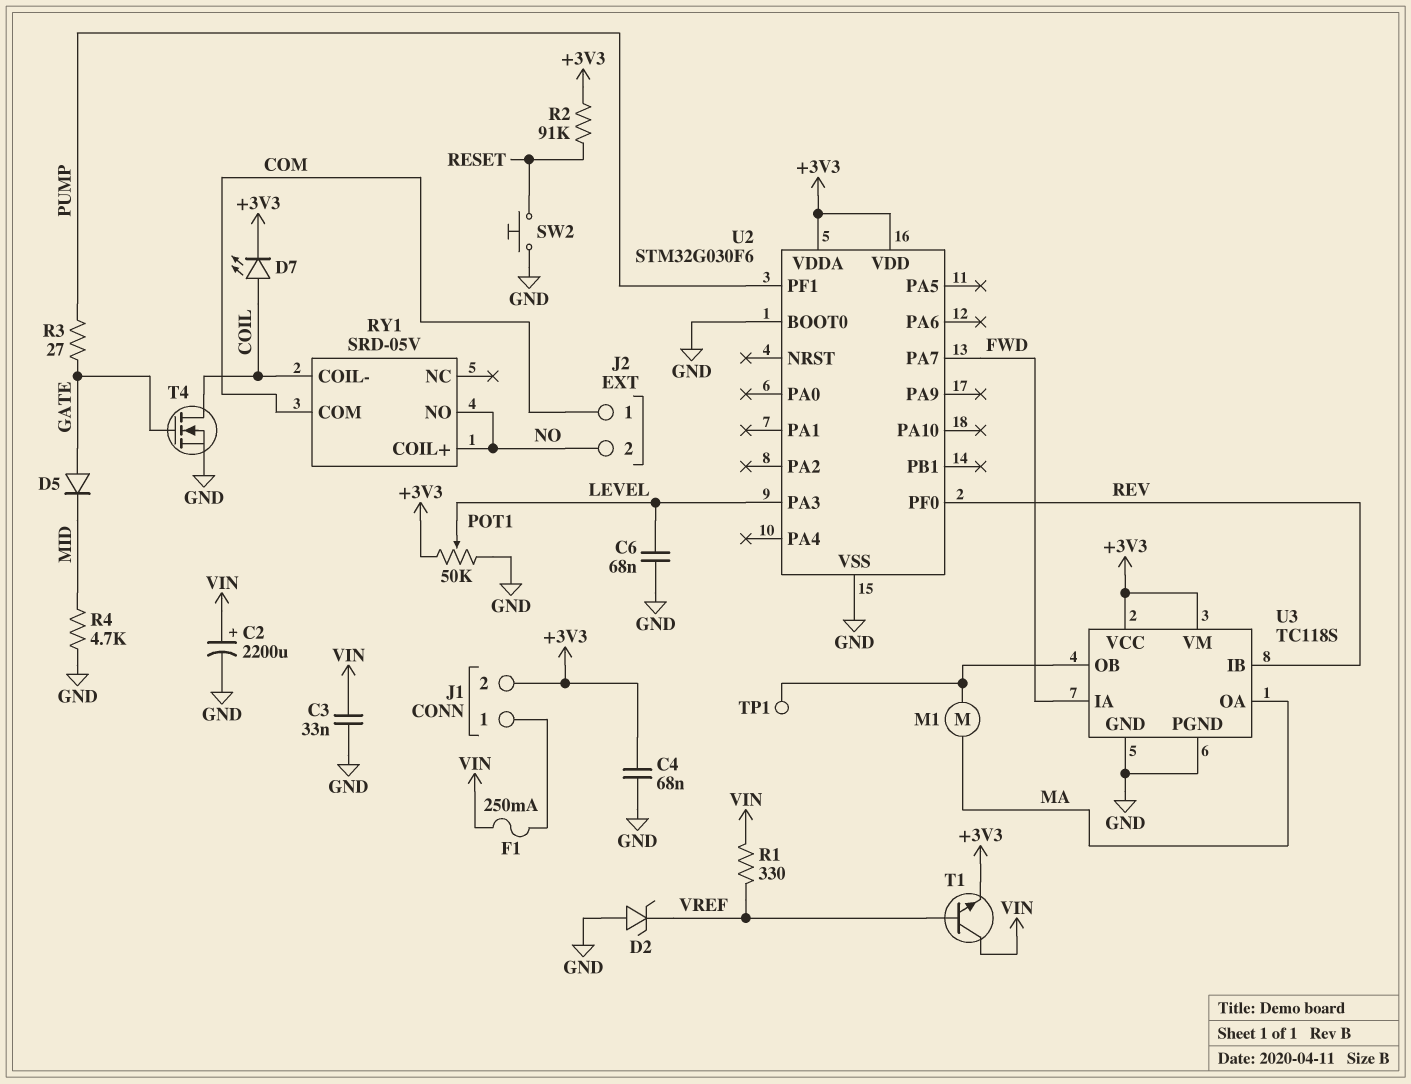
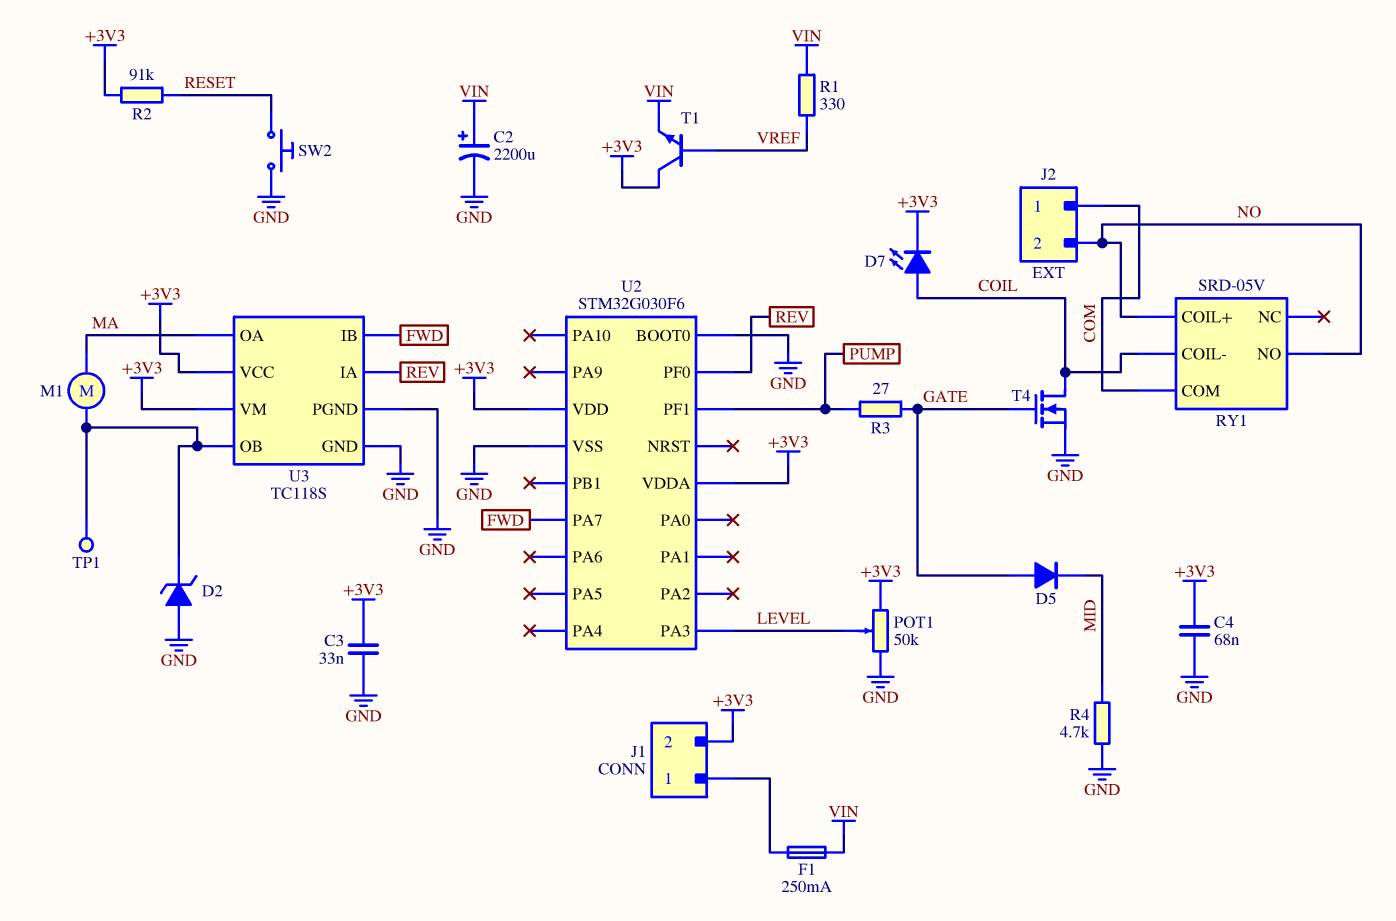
C3: 33nF (GND, VIN) -> 33nF (+3V3, GND)
C6: 68nF (GND, LEVEL) -> none
D2: zener (A GND, K VREF) -> zener (A GND, K U3/OB)
T1: NPN (B VREF, C VIN, E +3V3) -> NPN (B VREF, C +3V3, E VIN)
U3 pin IA: FWD -> REV
U3 pin IB: REV -> FWD

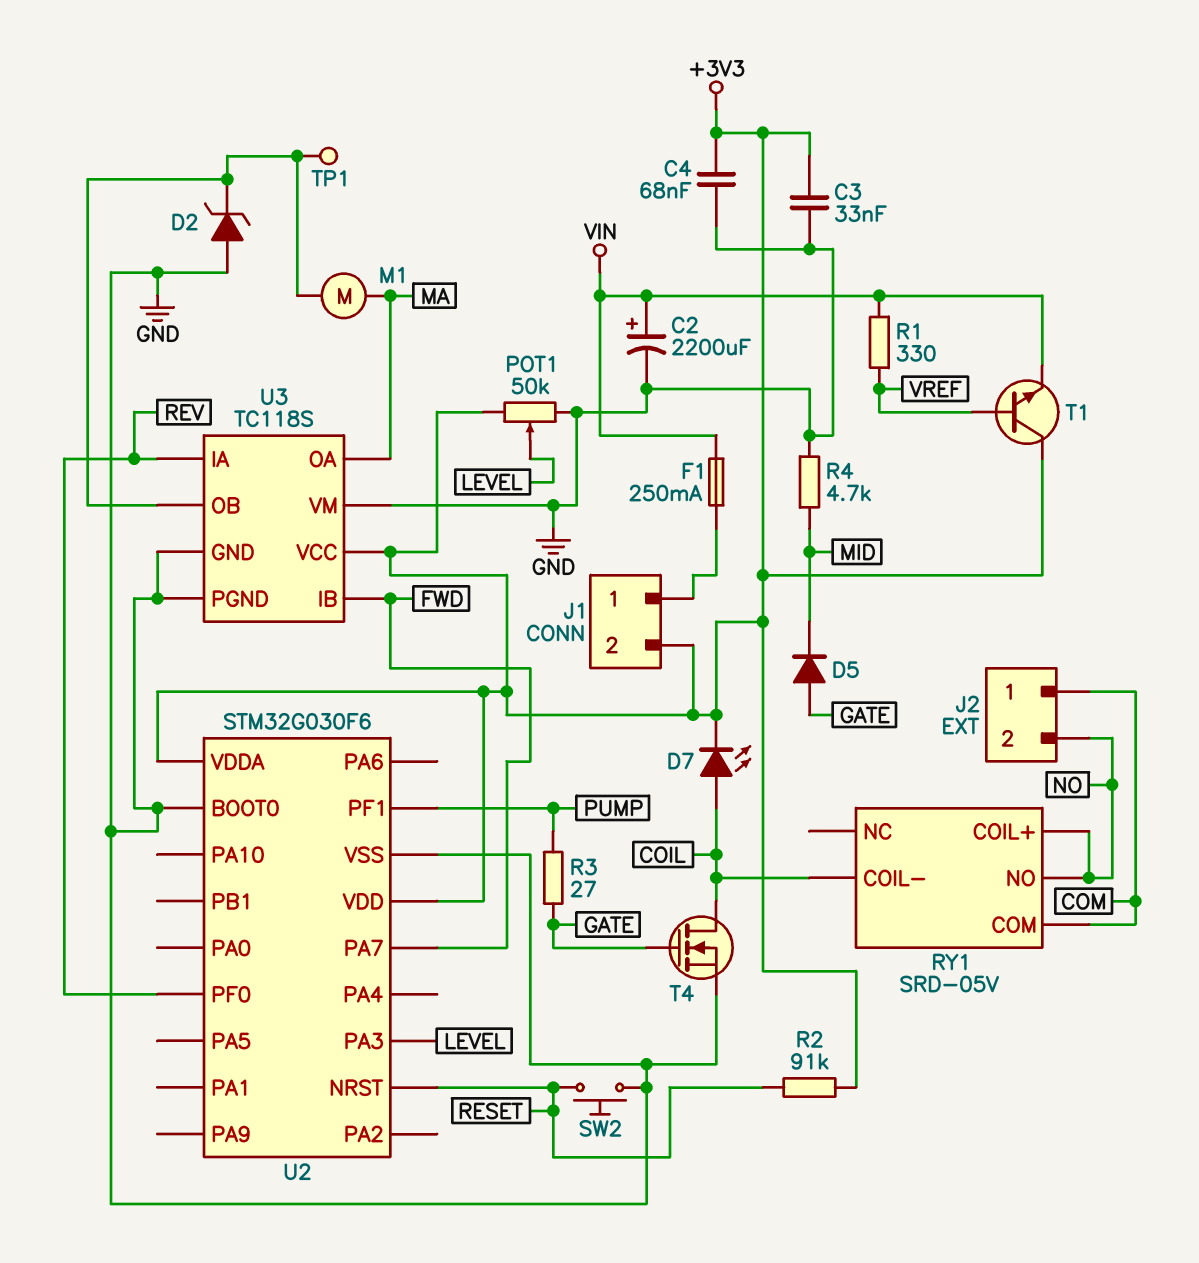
U2 pin NRST: none -> RESET
U3 pin VM: +3V3 -> GND

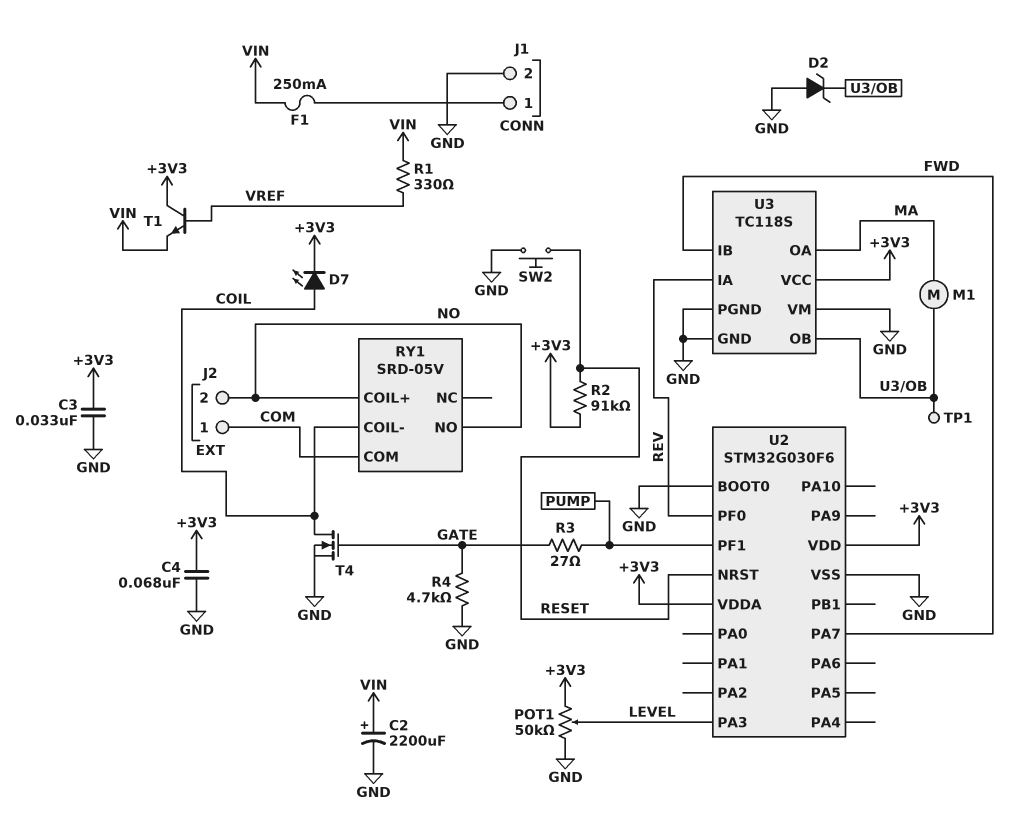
D5: diode (A GATE, K MID) -> none
J1 pin 2: +3V3 -> GND
R4: 4.7k (GND, MID) -> 4.7k (GATE, GND)

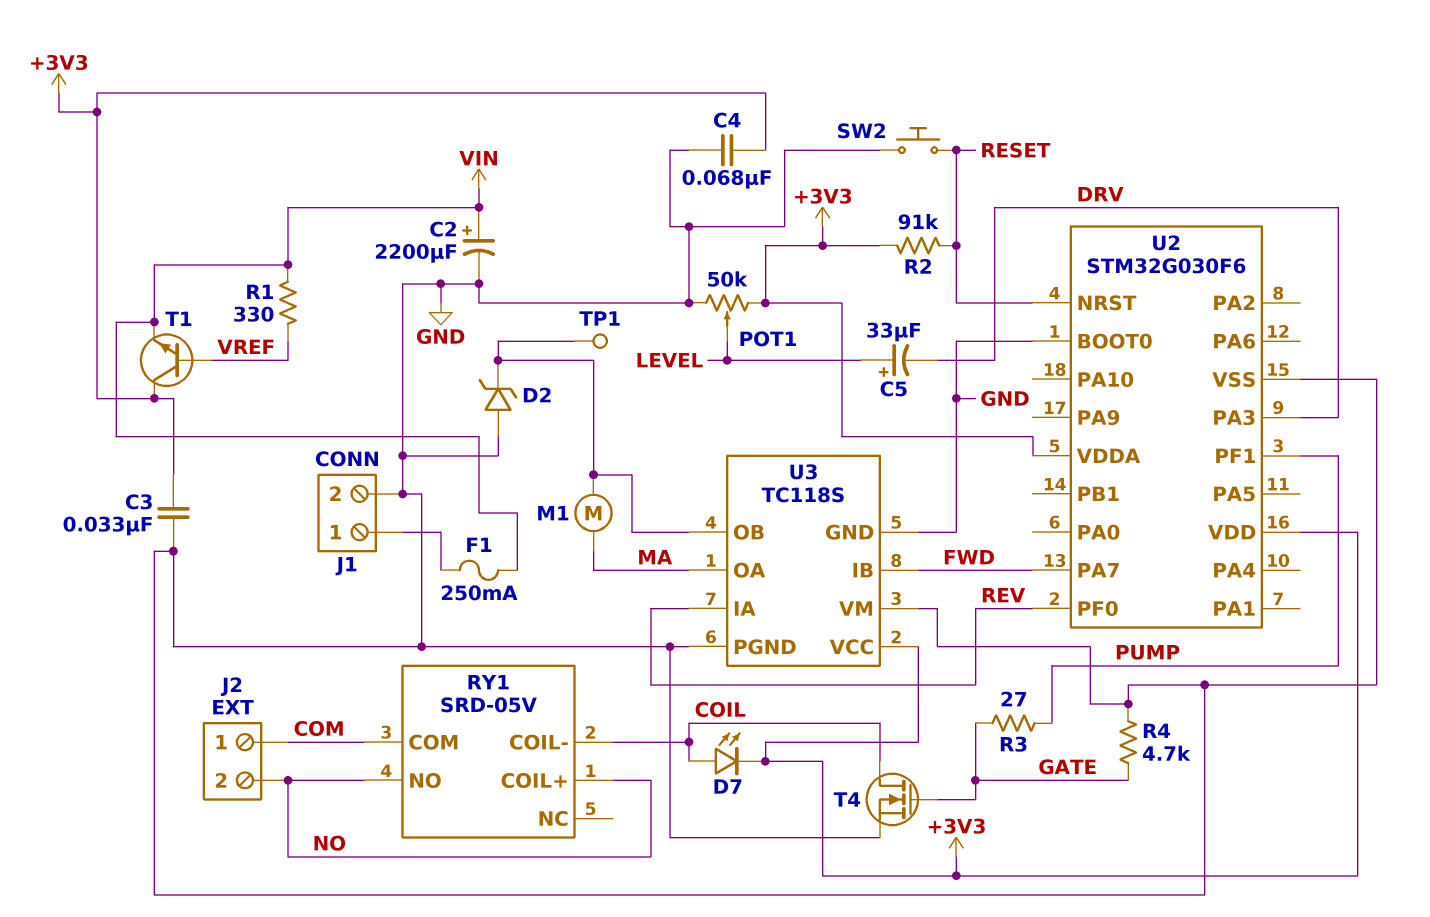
C5: none -> 33uF (plus LEVEL, minus DRV)
U2 pin PA3: LEVEL -> DRV

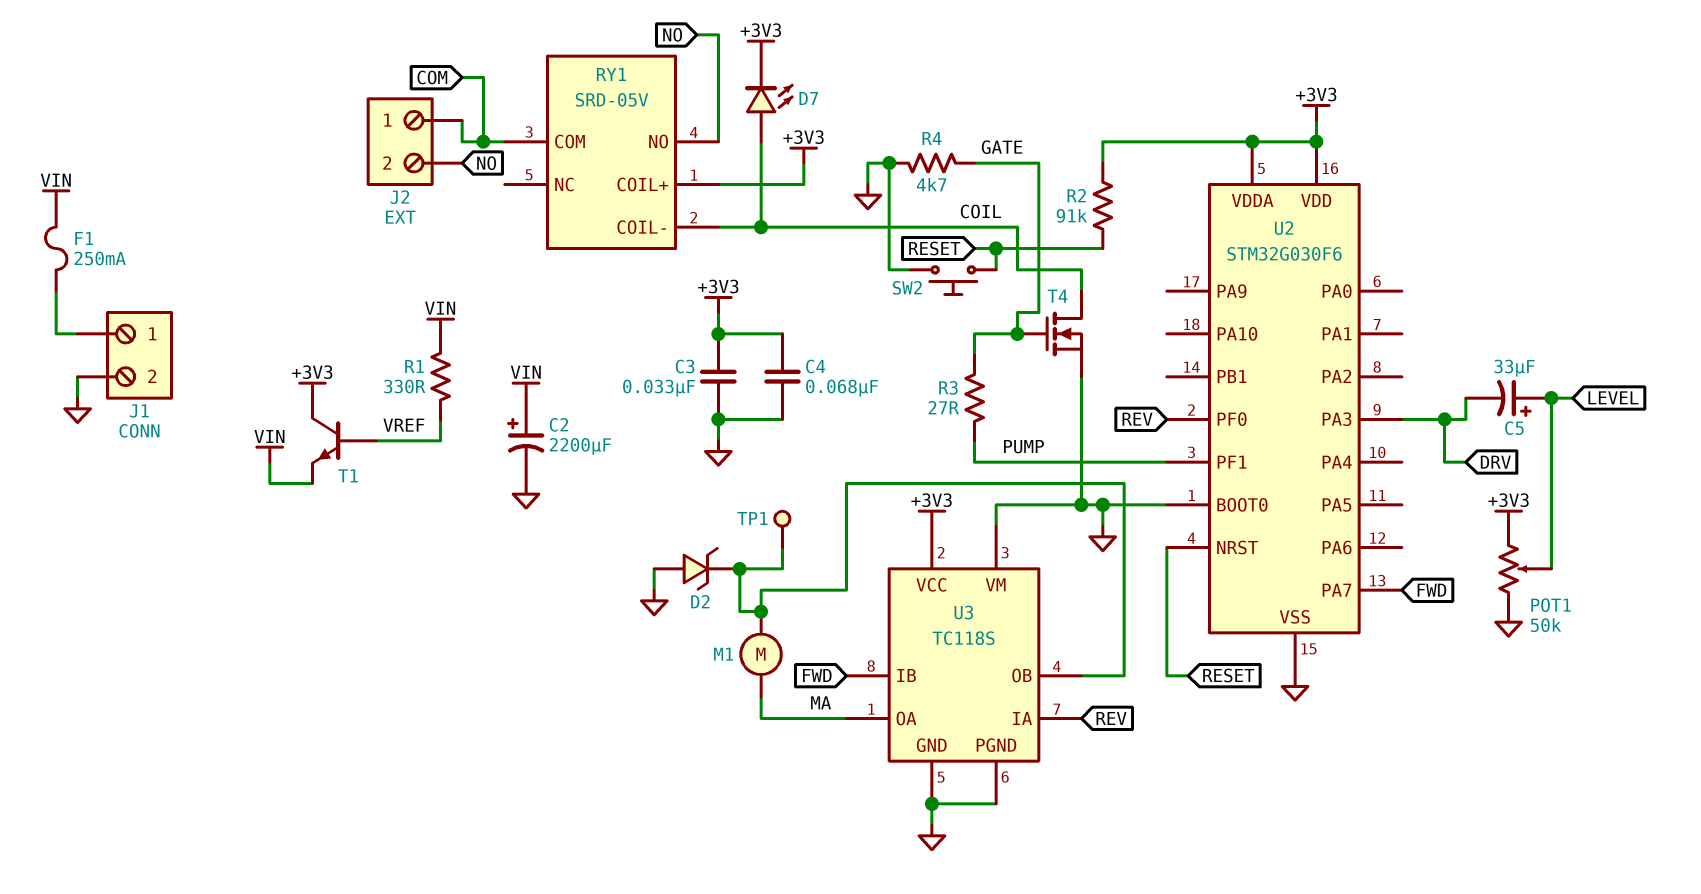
RY1 pin COIL+: NO -> +3V3

